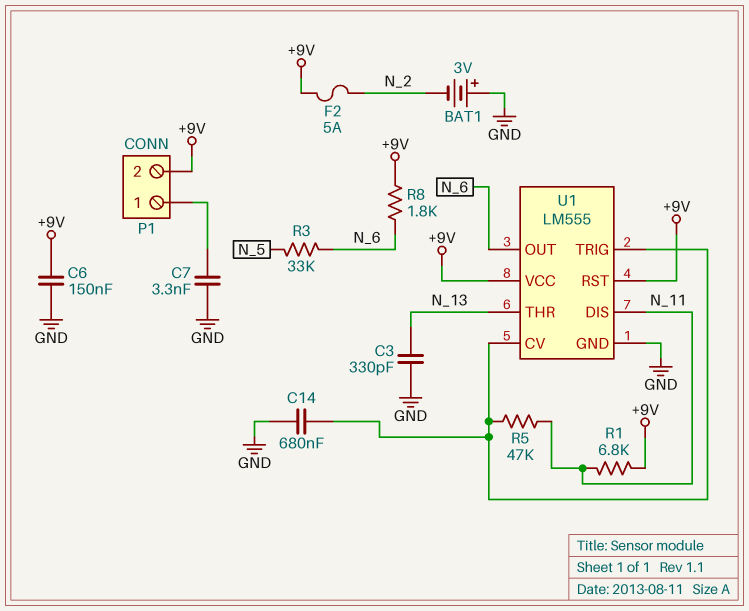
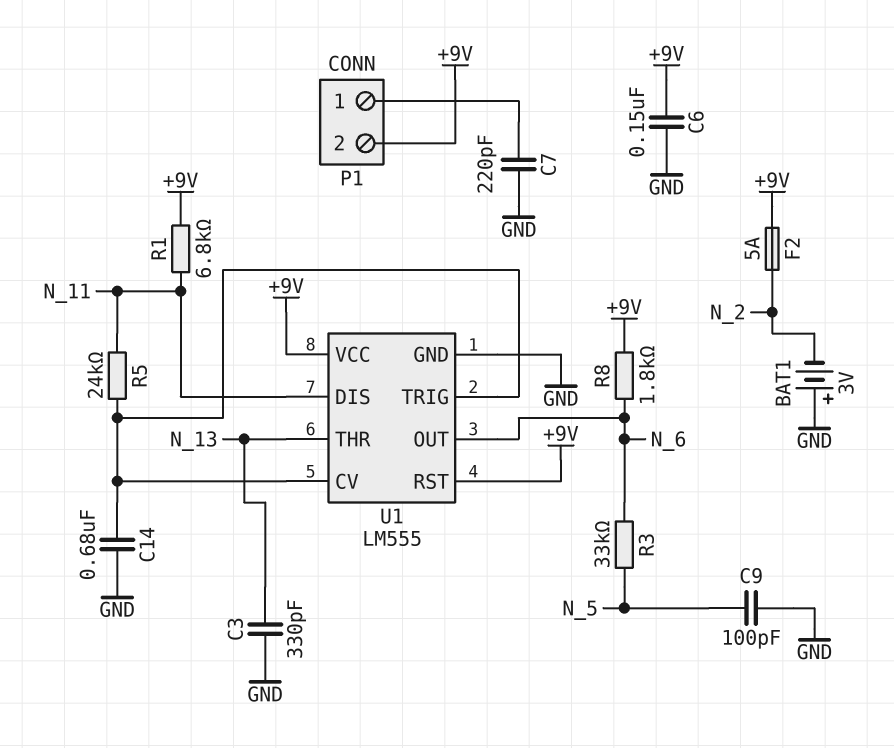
C7: 3.3nF (GND, P1/1) -> 220pF (GND, P1/1)
C9: none -> 100pF (GND, N_5)
R5: 47k (N_11, U1/CV) -> 24k (N_11, U1/CV)

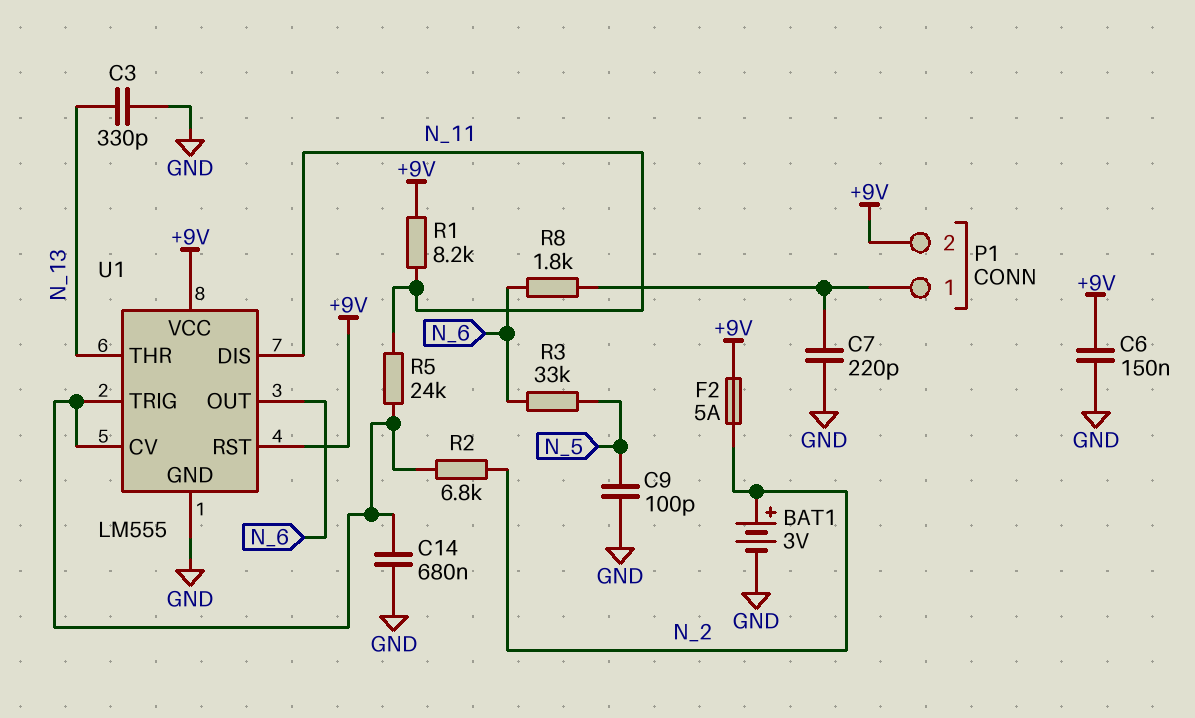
BAT1: 3V (plus GND, minus N_2) -> 3V (plus N_2, minus GND)
R1: 6.8k (+9V, N_11) -> 8.2k (+9V, N_11)
R2: none -> 6.8k (N_2, U1/CV)
R8: 1.8k (+9V, N_6) -> 1.8k (N_6, P1/1)

